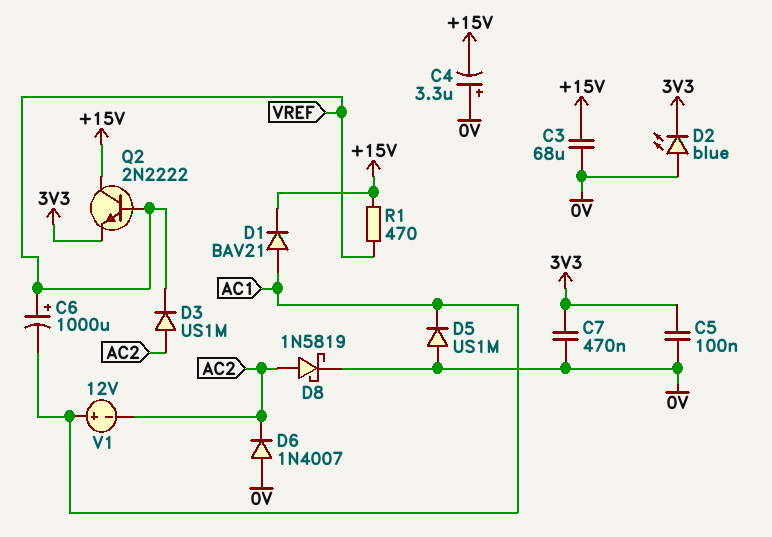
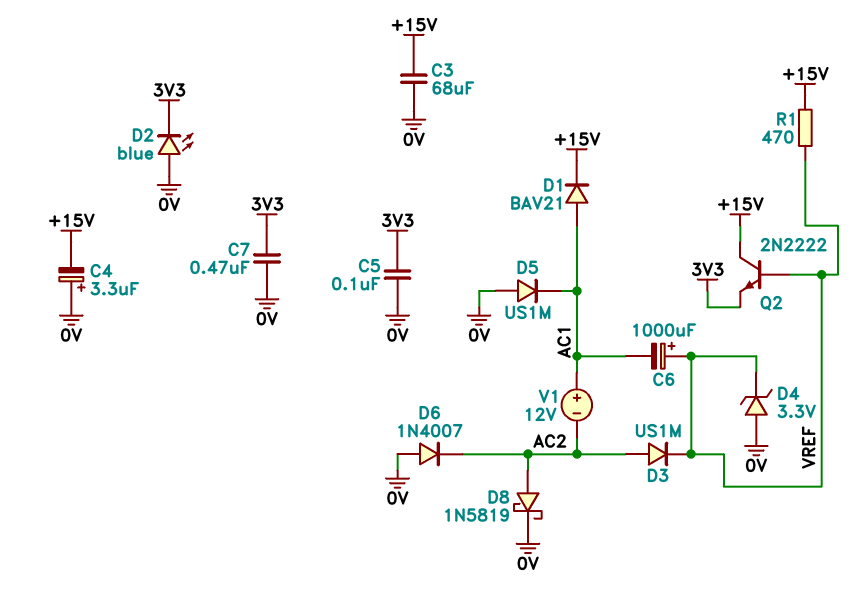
D4: none -> zener 3.3V (A 0V, K VREF)

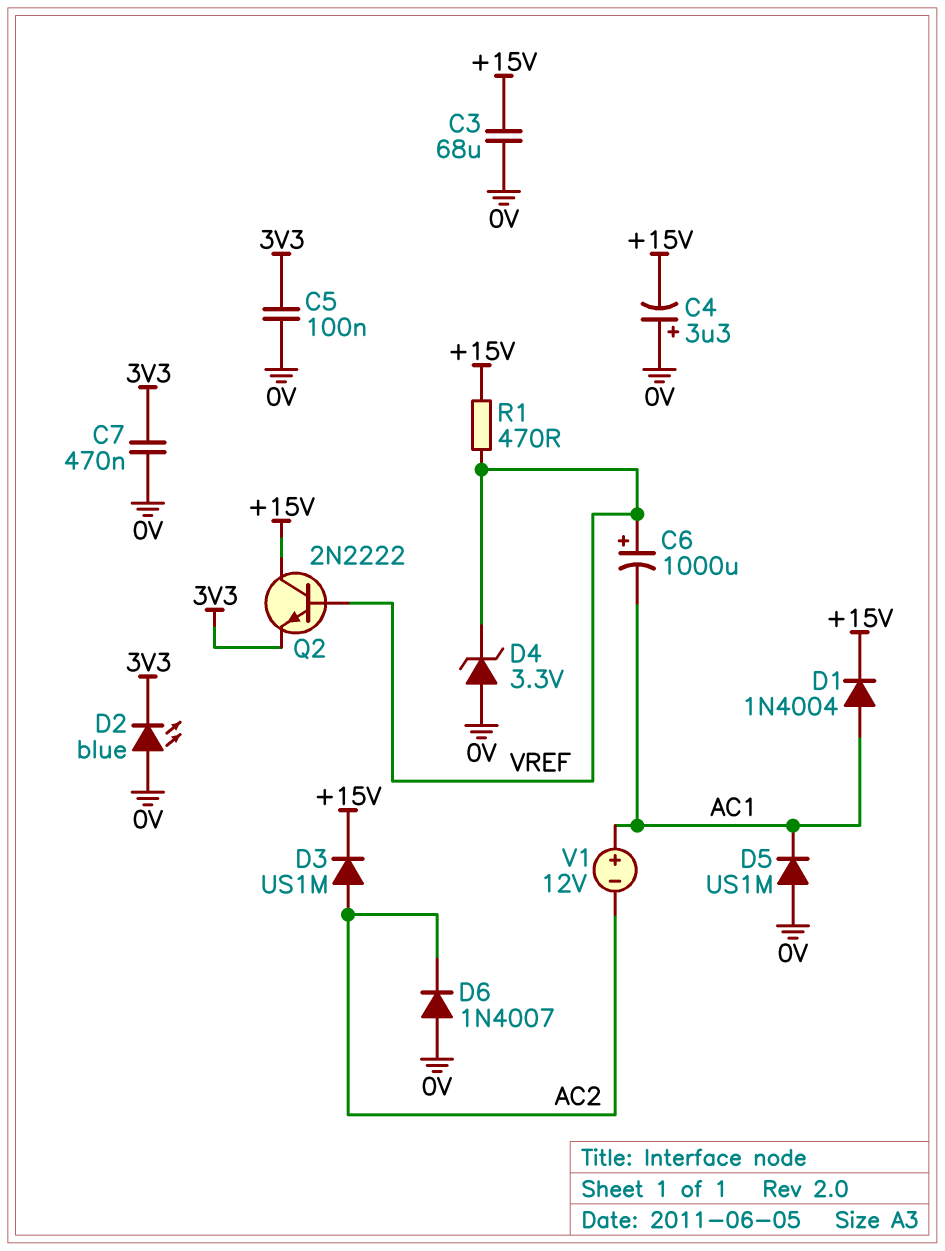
D1: diode BAV21 (A AC1, K +15V) -> diode 1N4004 (A AC1, K +15V)
D3: diode US1M (A AC2, K VREF) -> diode US1M (A AC2, K +15V)
D8: schottky 1N5819 (A AC2, K 0V) -> none

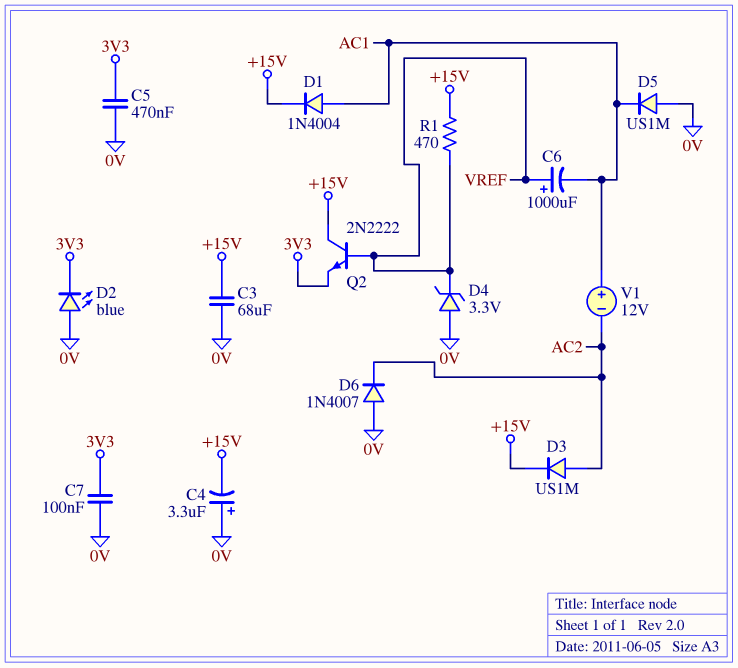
C5: 100nF (0V, 3V3) -> 470nF (0V, 3V3)
C7: 470nF (0V, 3V3) -> 100nF (0V, 3V3)

